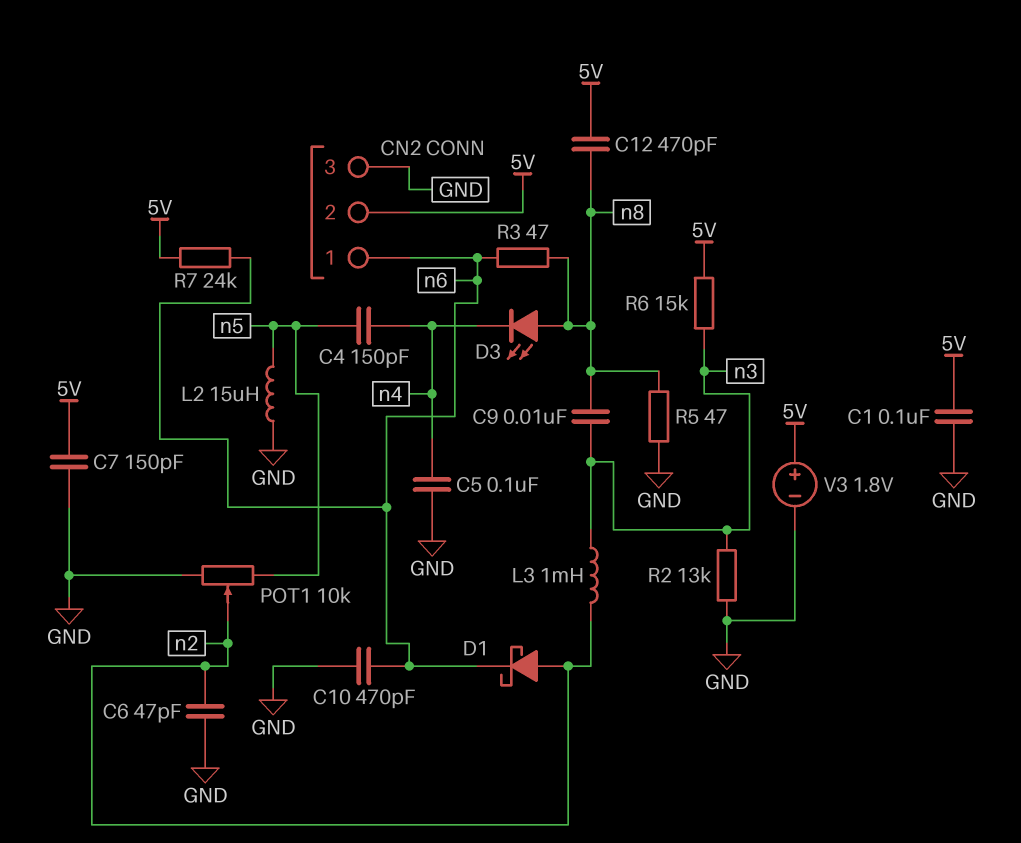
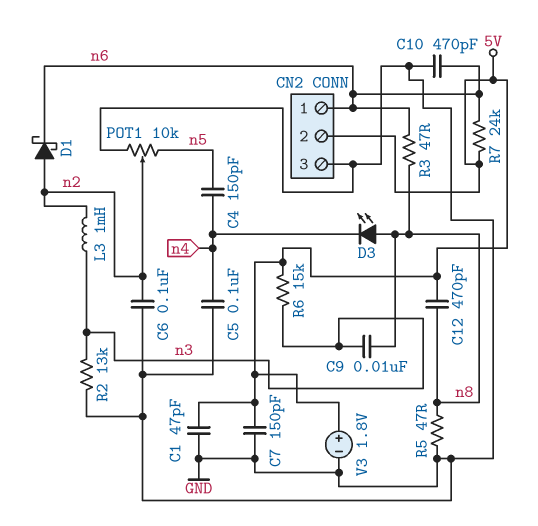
C1: 100nF (5V, GND) -> 47pF (5V, GND)
C6: 47pF (GND, n2) -> 100nF (GND, n2)
L2: 15uH (GND, n5) -> none

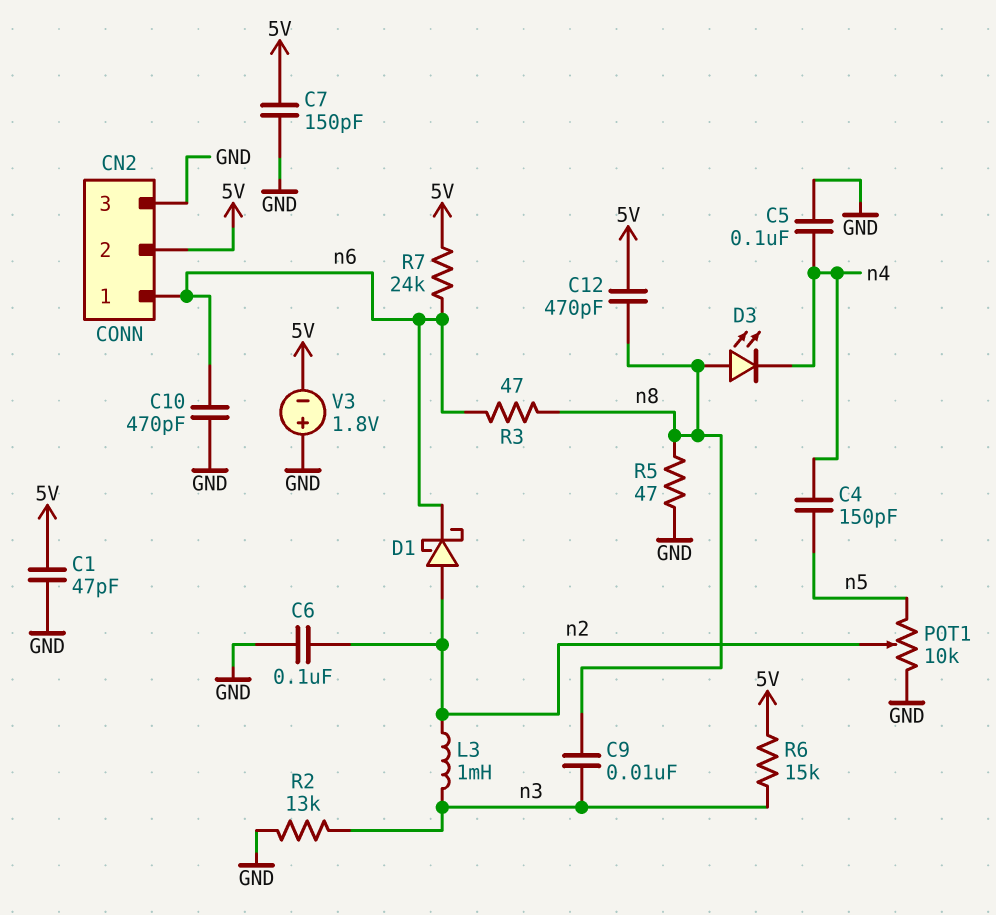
V3: 1.8V (plus 5V, minus GND) -> 1.8V (plus GND, minus 5V)

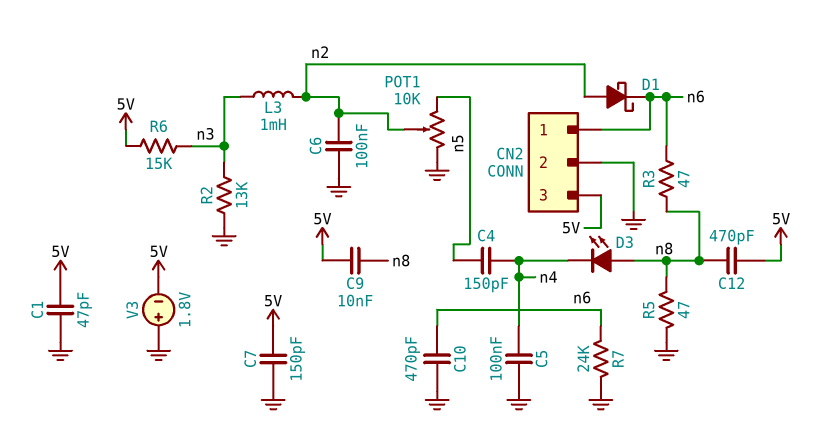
C9: 10nF (n3, n8) -> 10nF (5V, n8)
CN2 pin 2: 5V -> GND
CN2 pin 3: GND -> 5V
R7: 24k (5V, n6) -> 24k (GND, n6)

